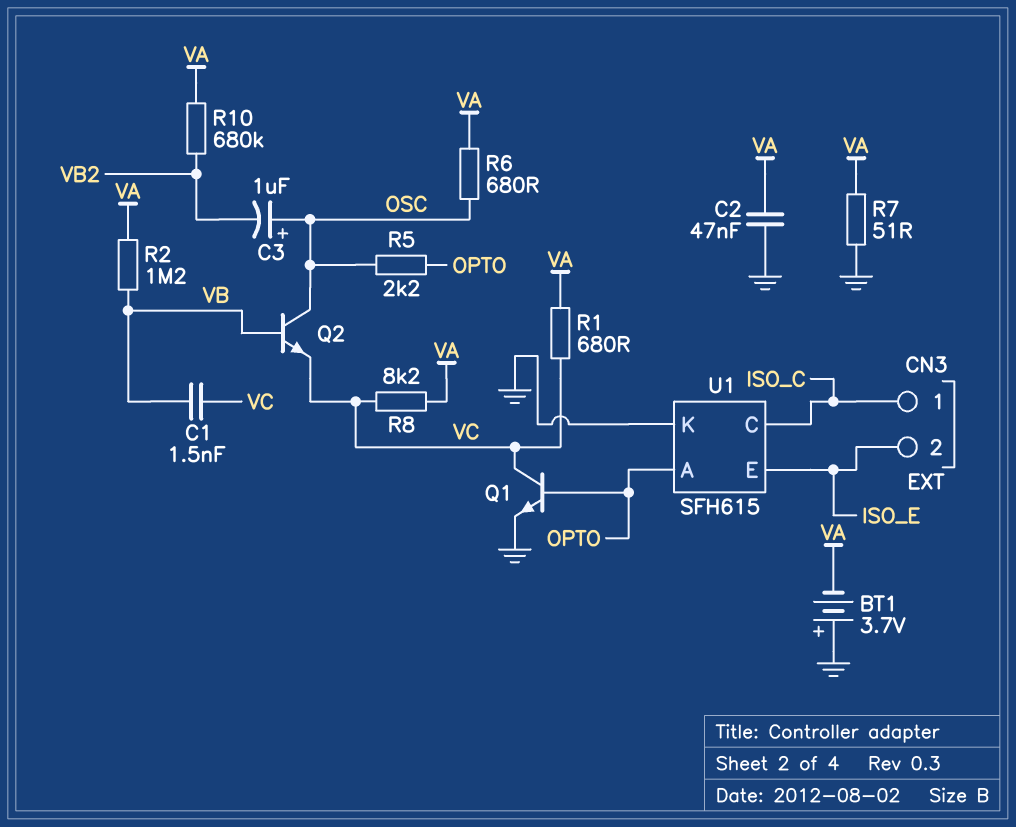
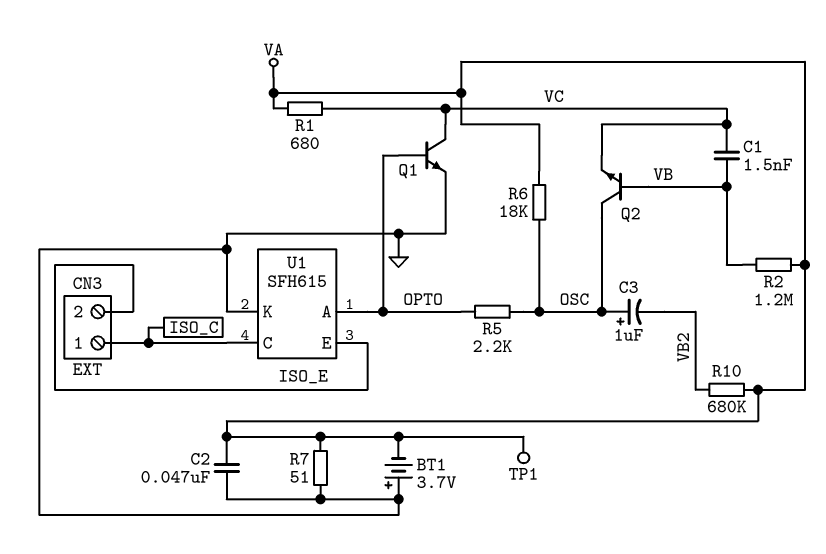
R6: 680 (OSC, VA) -> 18k (OSC, VA)
R8: 8.2k (VA, VC) -> none
TP1: none -> test point (VA)

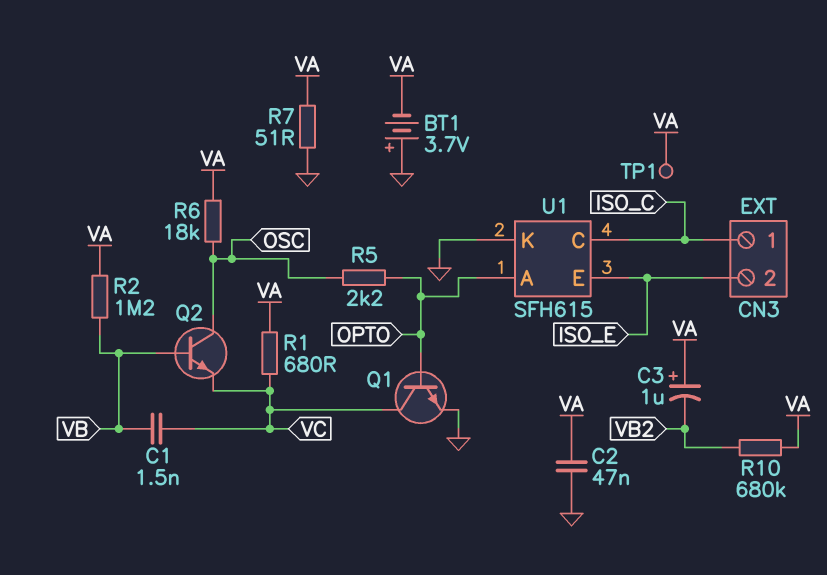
C3: 1uF (plus OSC, minus VB2) -> 1uF (plus VA, minus VB2)

